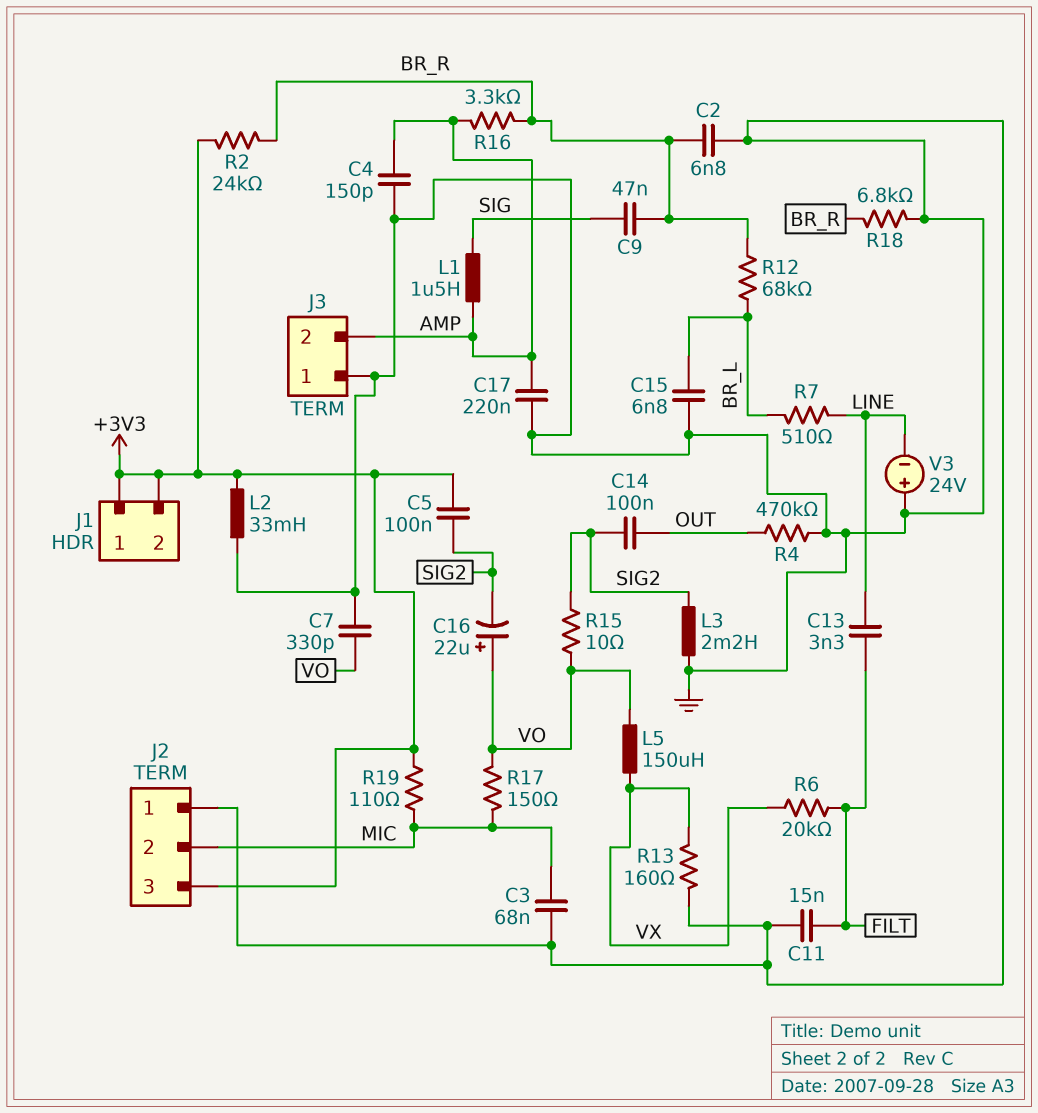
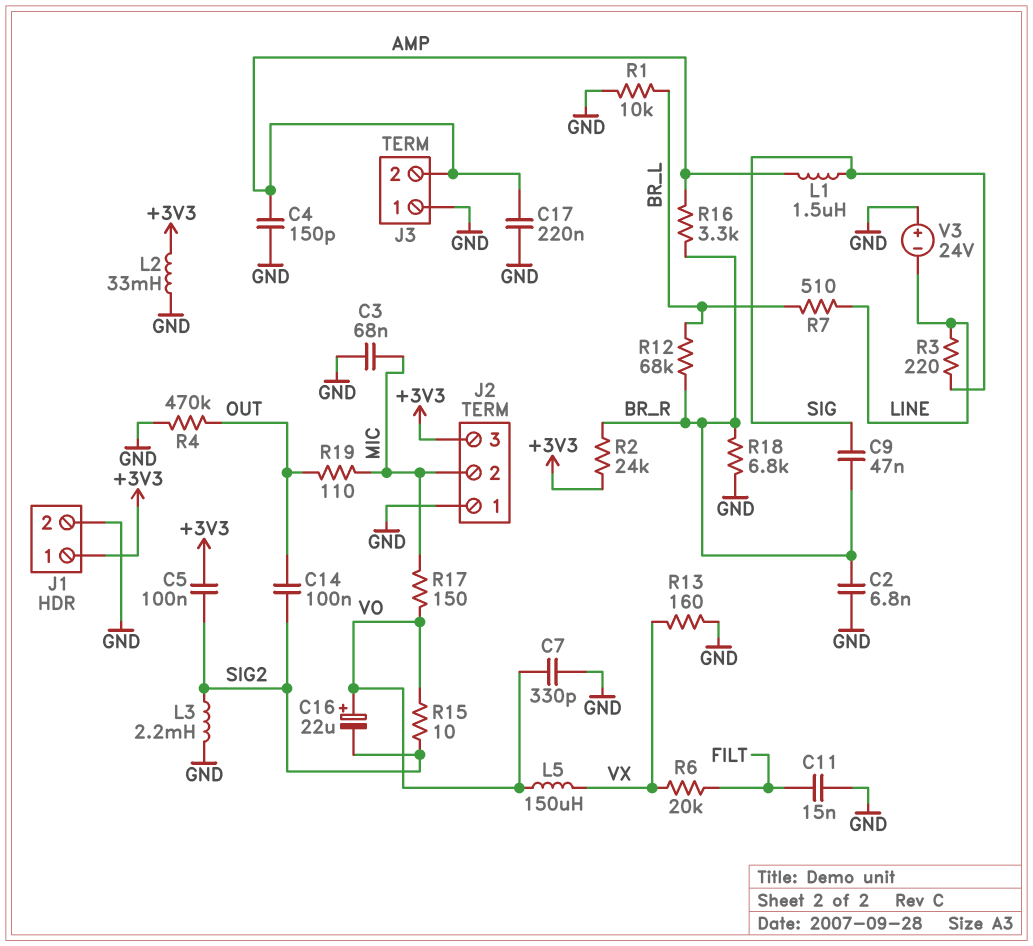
C13: 3.3nF (FILT, LINE) -> none
C15: 6.8nF (BR_L, GND) -> none
J1 pin 2: +3V3 -> GND
R1: none -> 10k (BR_L, GND)
R3: none -> 220 (LINE, SIG)
R19: 110 (+3V3, MIC) -> 110 (MIC, OUT)

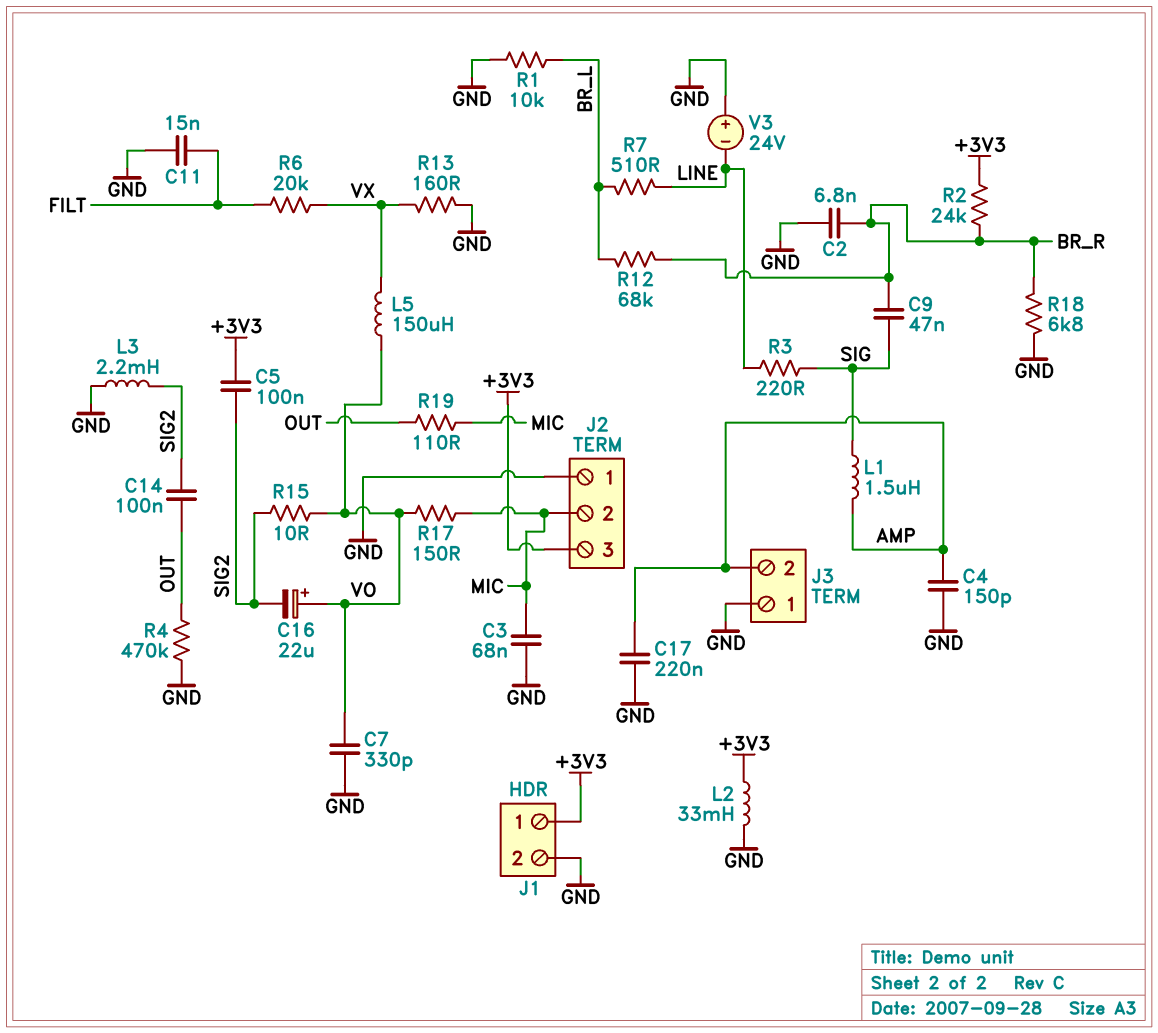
R16: 3.3k (AMP, BR_R) -> none

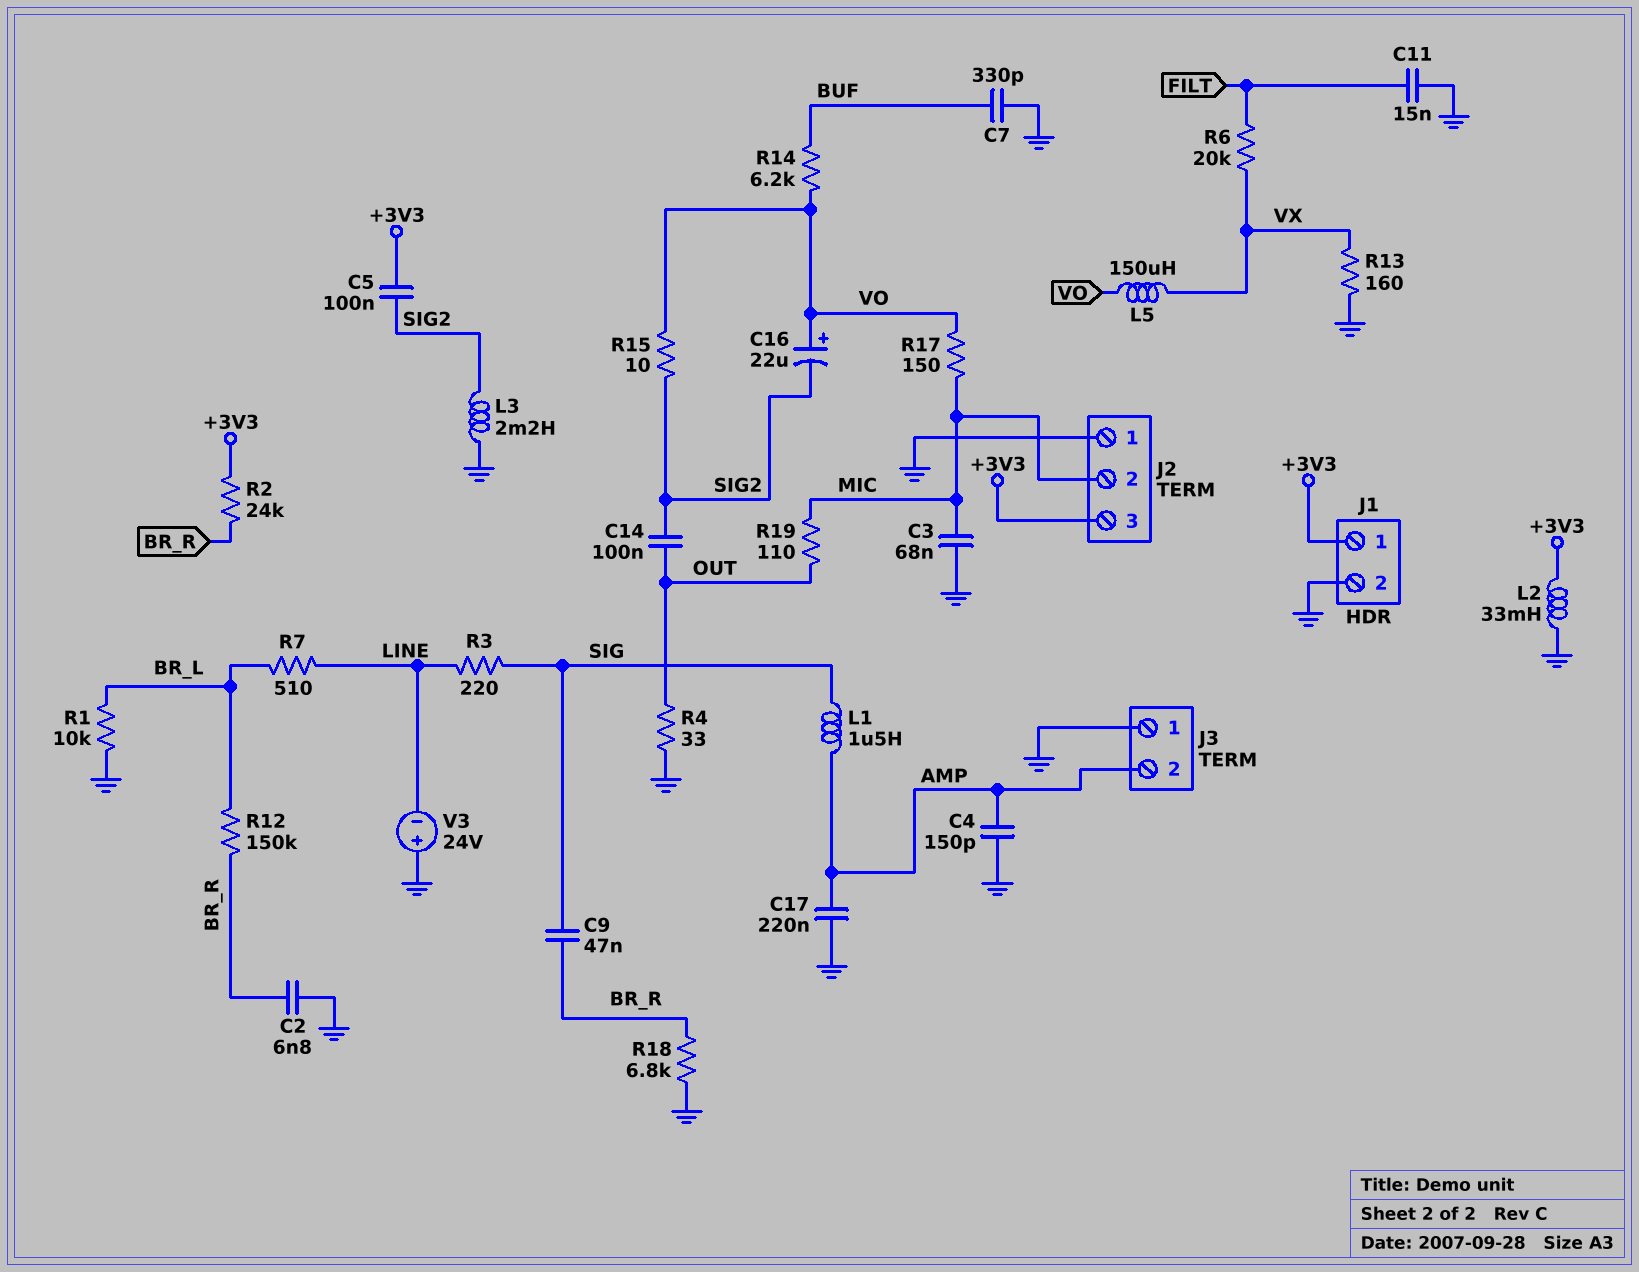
C7: 330pF (GND, VO) -> 330pF (BUF, GND)
R4: 470k (GND, OUT) -> 33 (GND, OUT)
R12: 68k (BR_L, BR_R) -> 150k (BR_L, BR_R)
R14: none -> 6.2k (BUF, VO)

